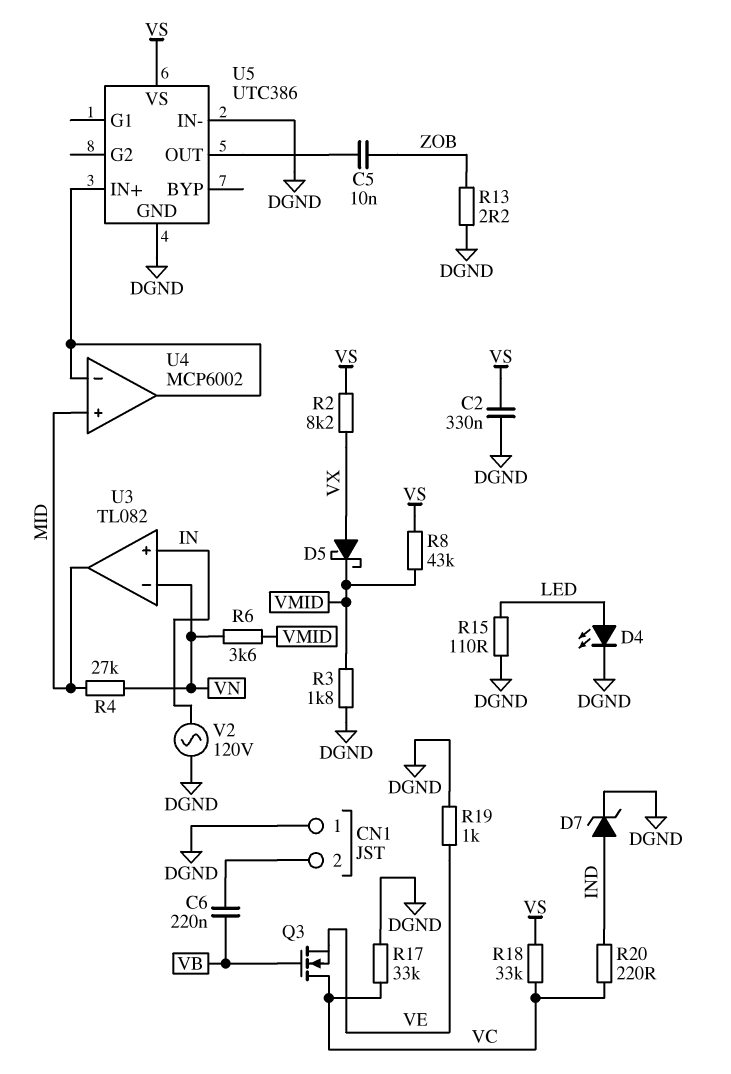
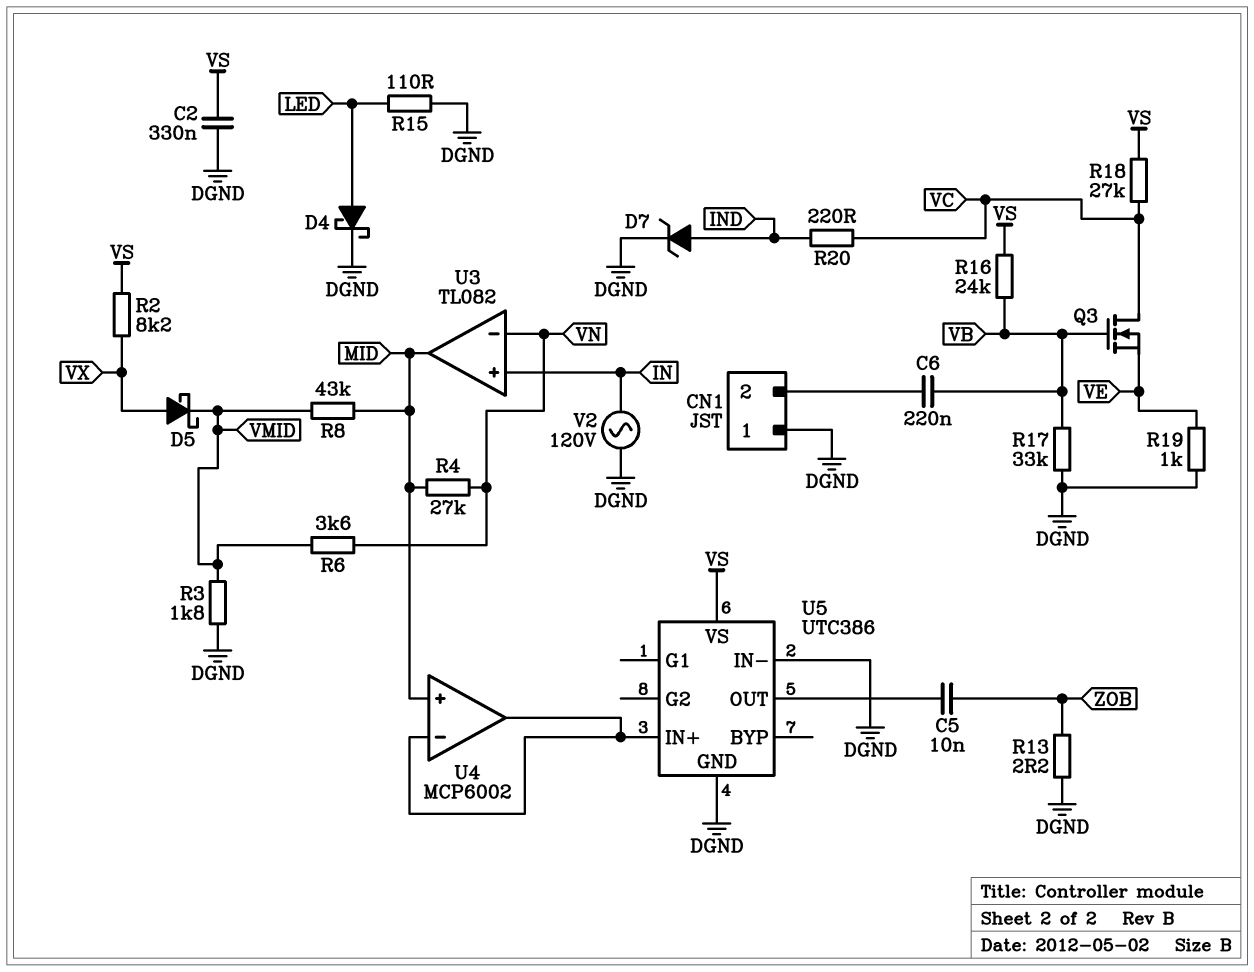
D4: LED (A LED, K DGND) -> schottky (A LED, K DGND)
R8: 43k (VMID, VS) -> 43k (MID, VMID)
R16: none -> 24k (VB, VS)
R17: 33k (DGND, VC) -> 33k (DGND, VB)
R18: 33k (VC, VS) -> 27k (VC, VS)

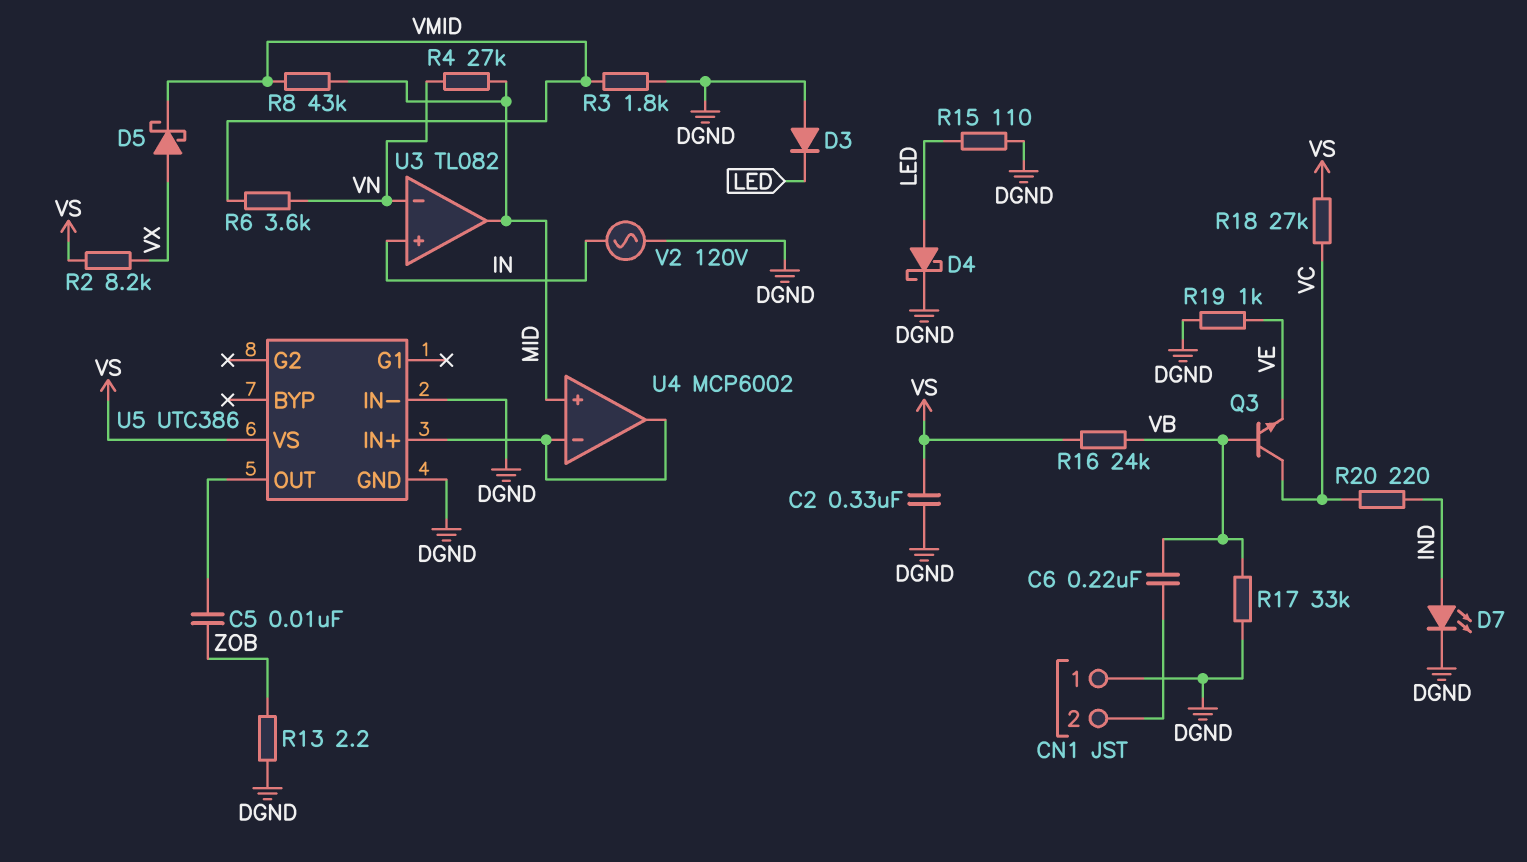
D3: none -> diode (A DGND, K LED)
D7: zener (A IND, K DGND) -> LED (A IND, K DGND)
Q3: NMOS (G VB, D VC, S VE) -> NPN (B VB, C VC, E VE)

